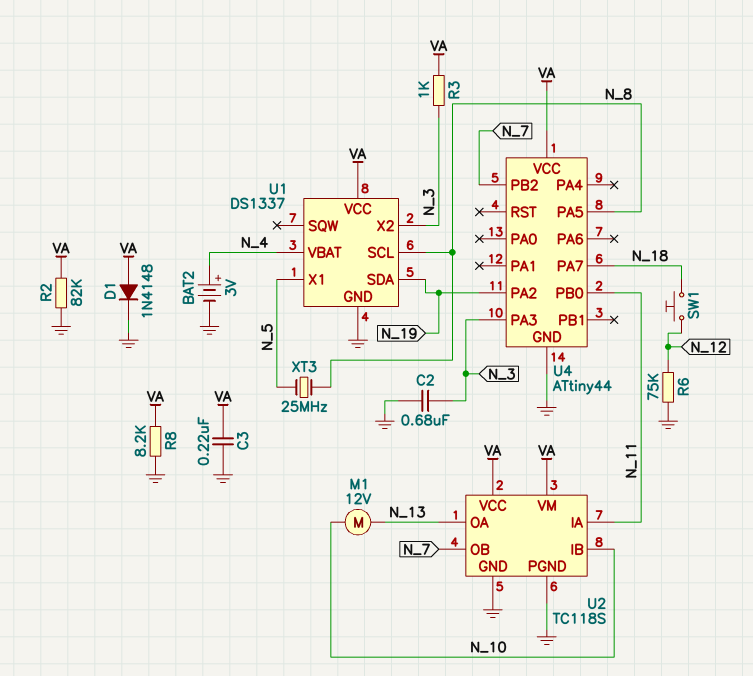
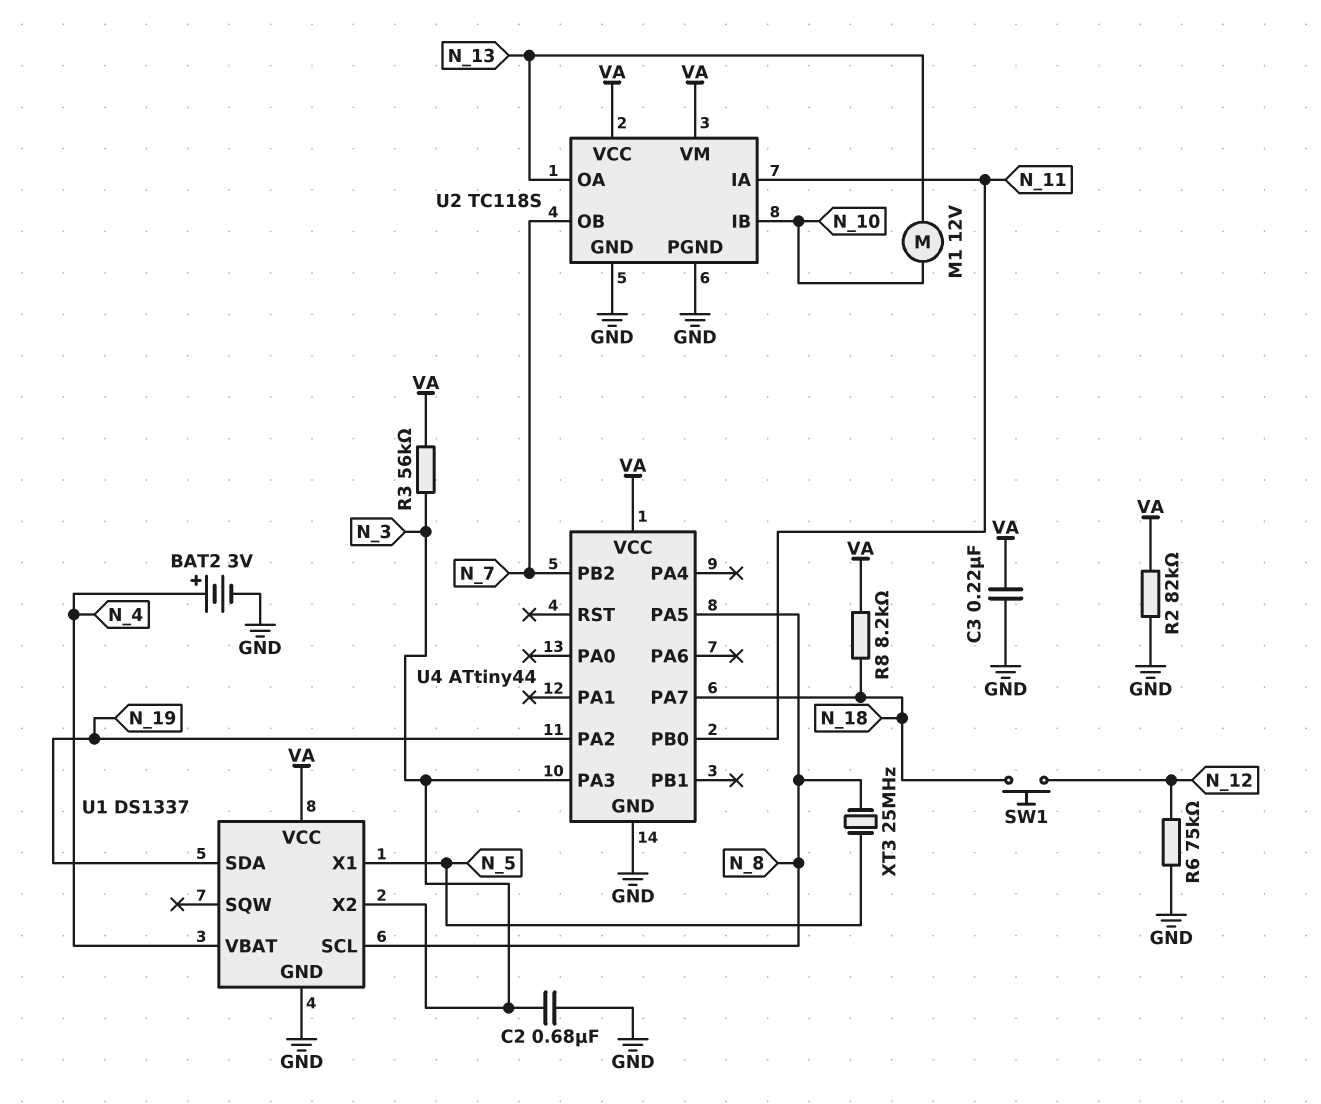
D1: diode 1N4148 (A VA, K GND) -> none
R3: 1k (N_3, VA) -> 56k (N_3, VA)
R8: 8.2k (GND, VA) -> 8.2k (N_18, VA)

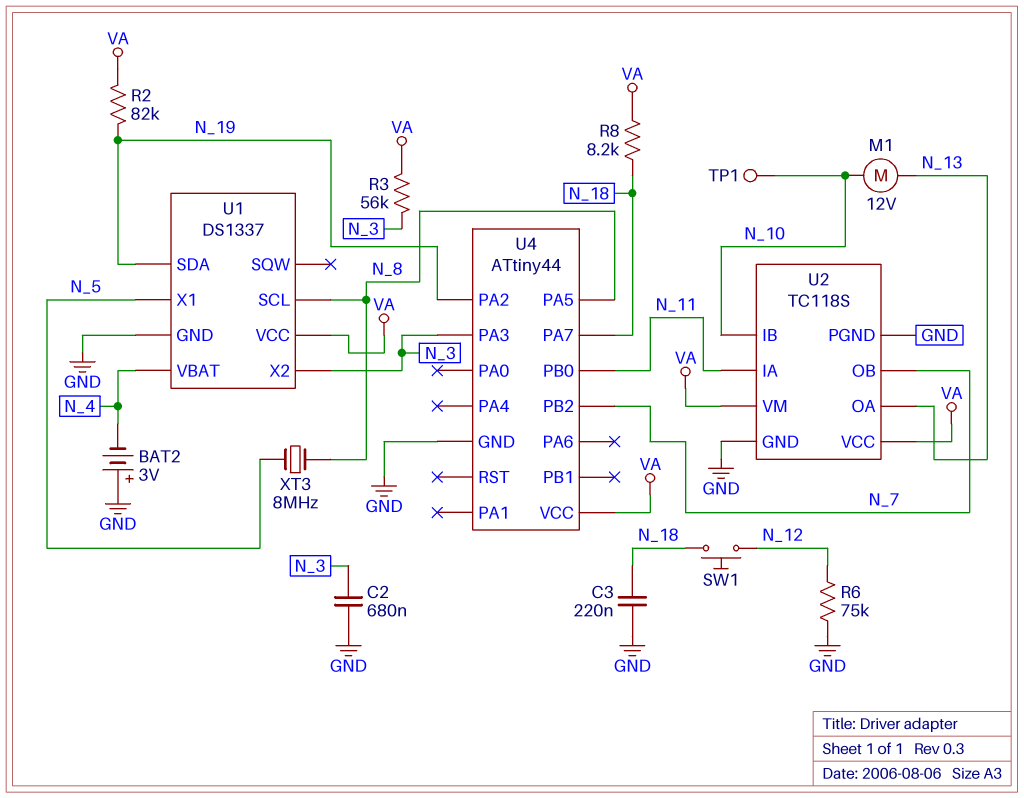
BAT2: 3V (plus N_4, minus GND) -> 3V (plus GND, minus N_4)
C3: 220nF (GND, VA) -> 220nF (GND, N_18)
R2: 82k (GND, VA) -> 82k (N_19, VA)
TP1: none -> test point (N_10)
XT3: 25MHz (N_5, N_8) -> 8MHz (N_5, N_8)

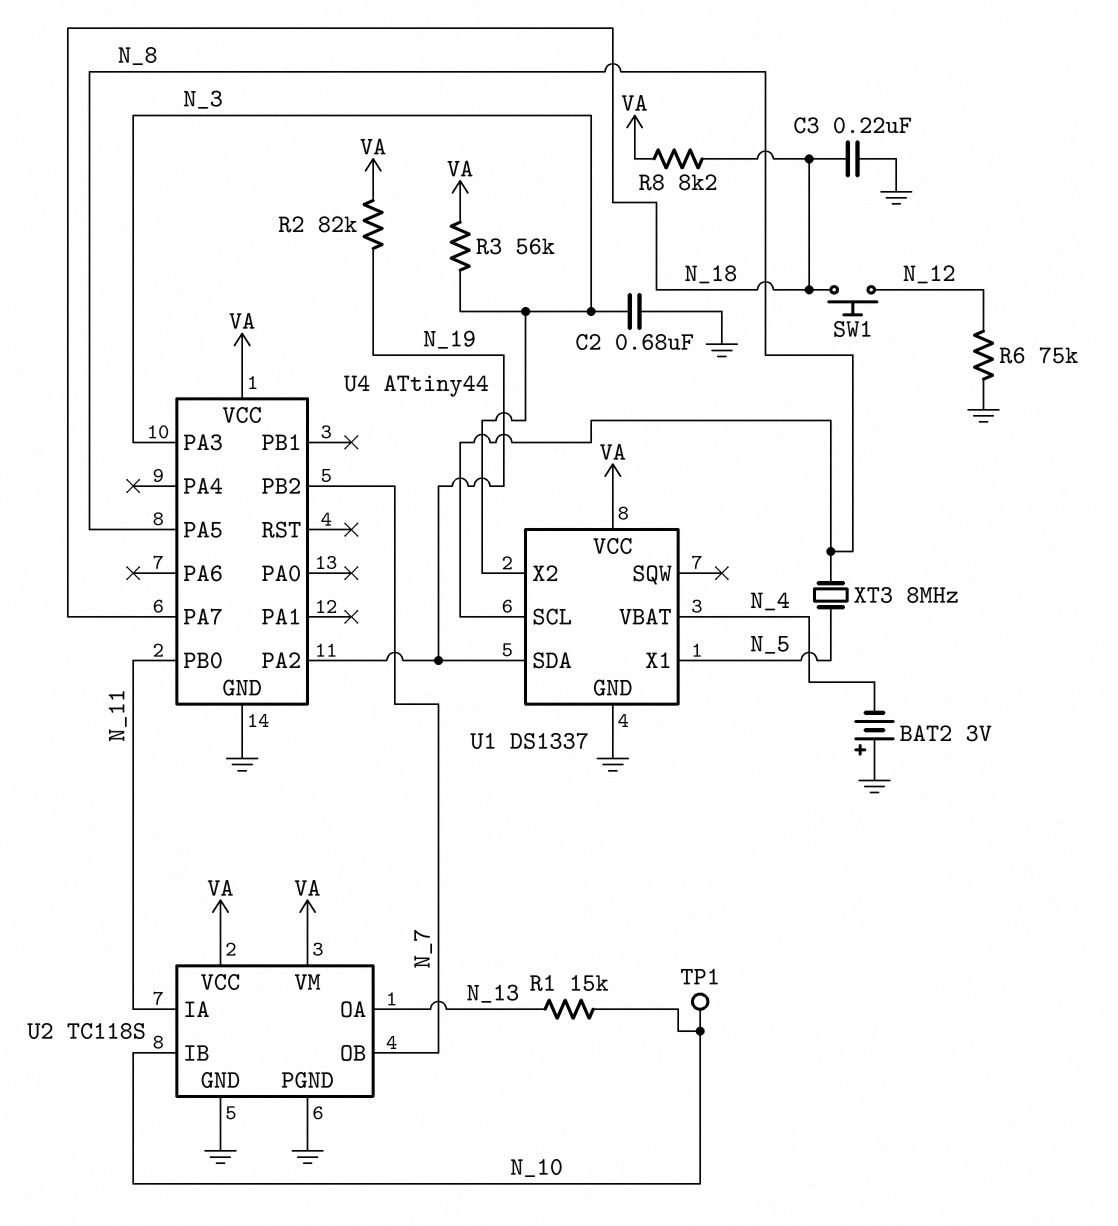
M1: motor 12V (N_10, N_13) -> none
R1: none -> 15k (N_10, N_13)

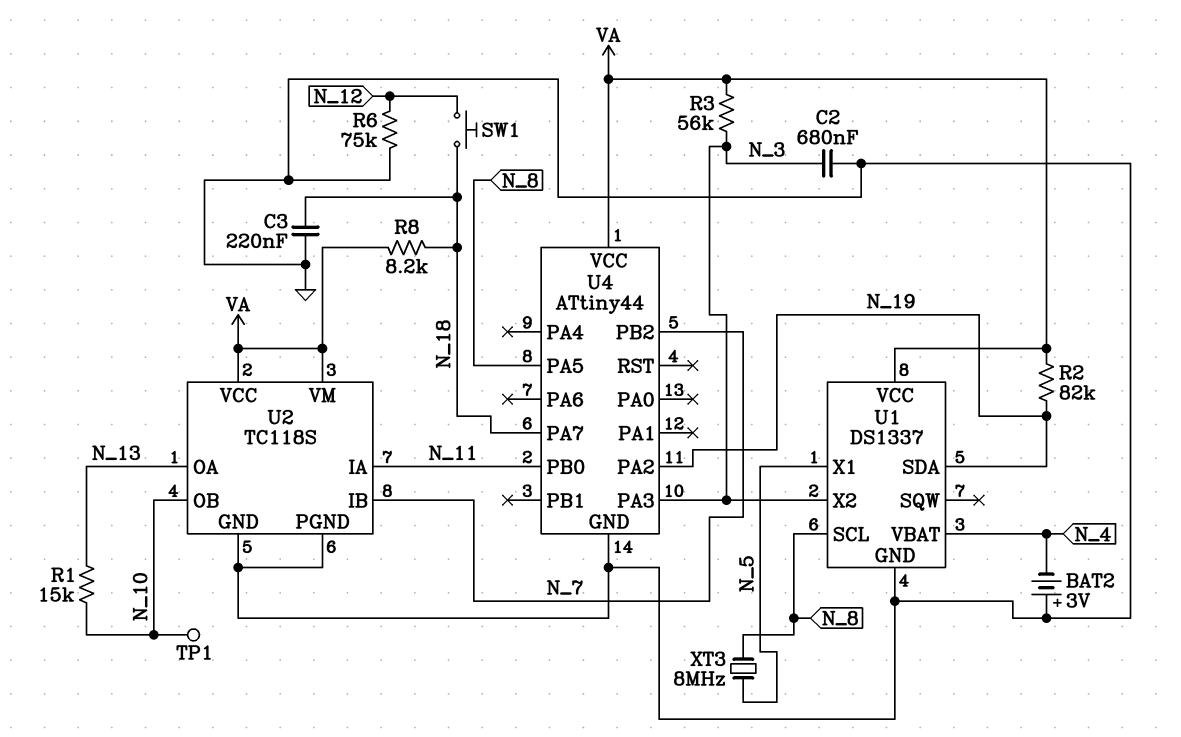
U2 pin IB: N_10 -> N_7
U2 pin OB: N_7 -> N_10

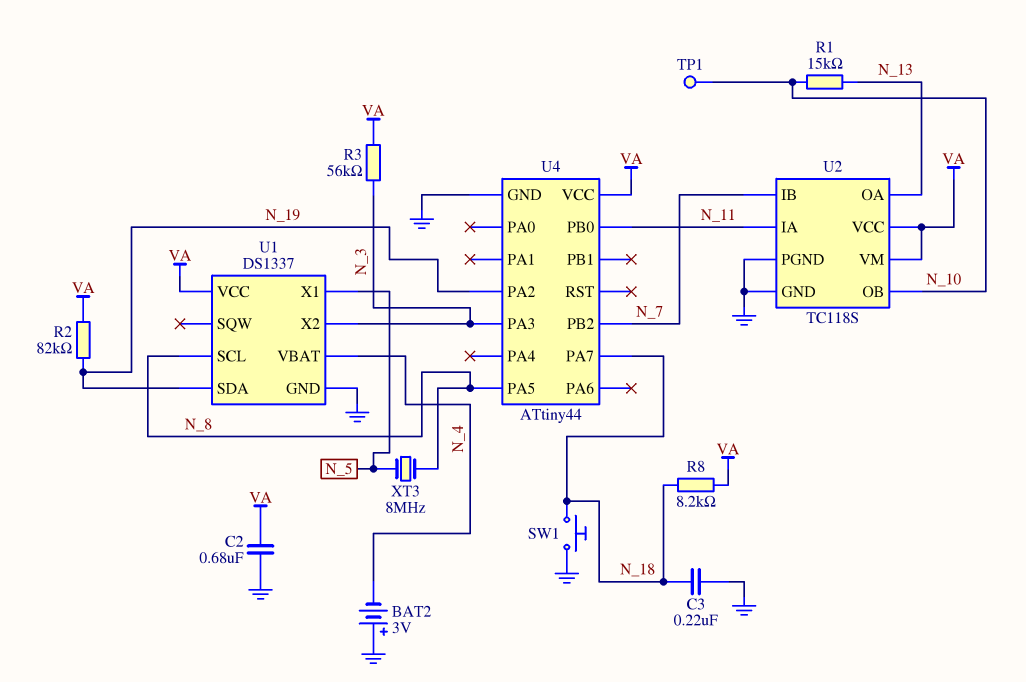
C2: 680nF (GND, N_3) -> 680nF (GND, VA)
R6: 75k (GND, N_12) -> none
SW1: button (N_12, N_18) -> button (GND, N_18)

